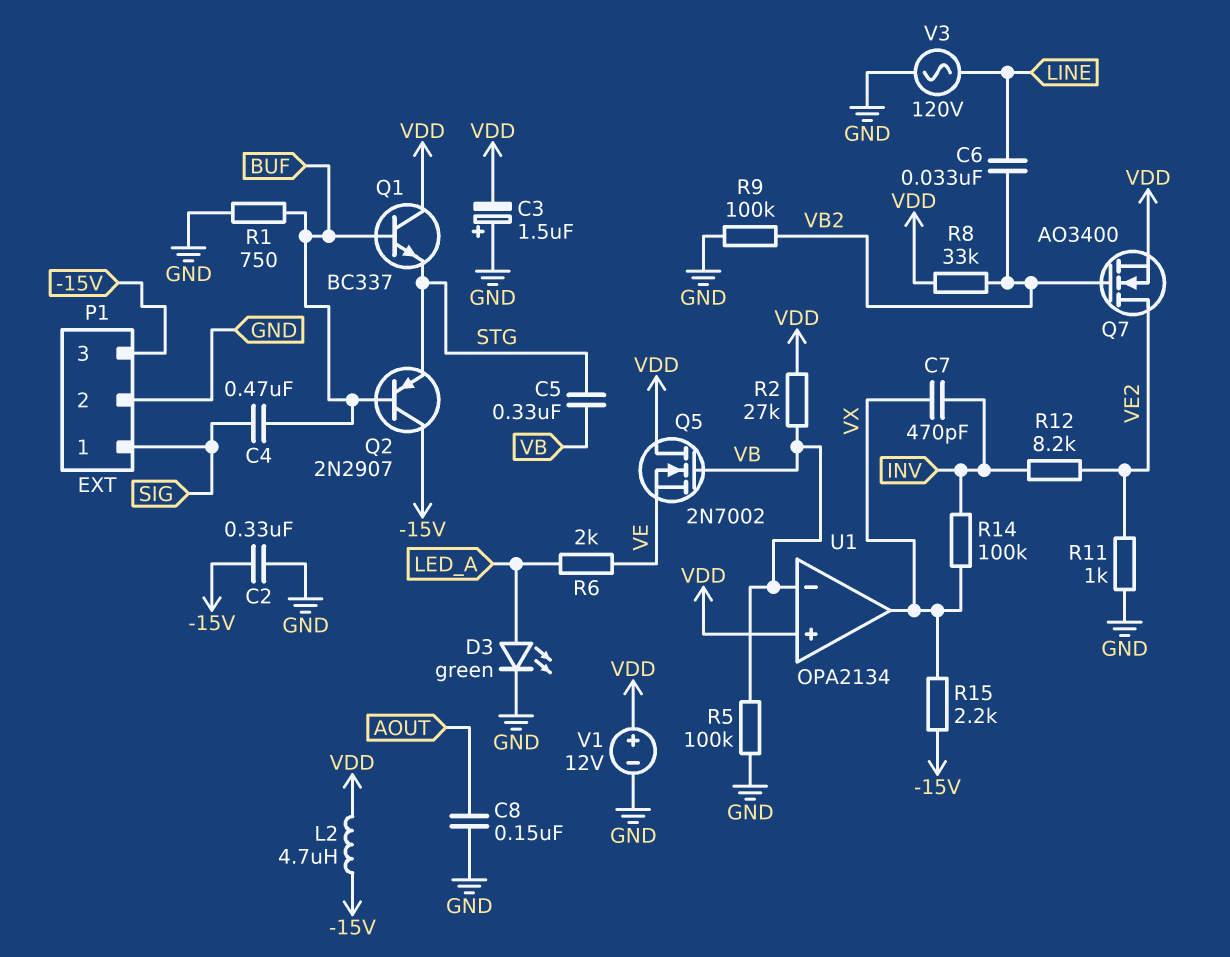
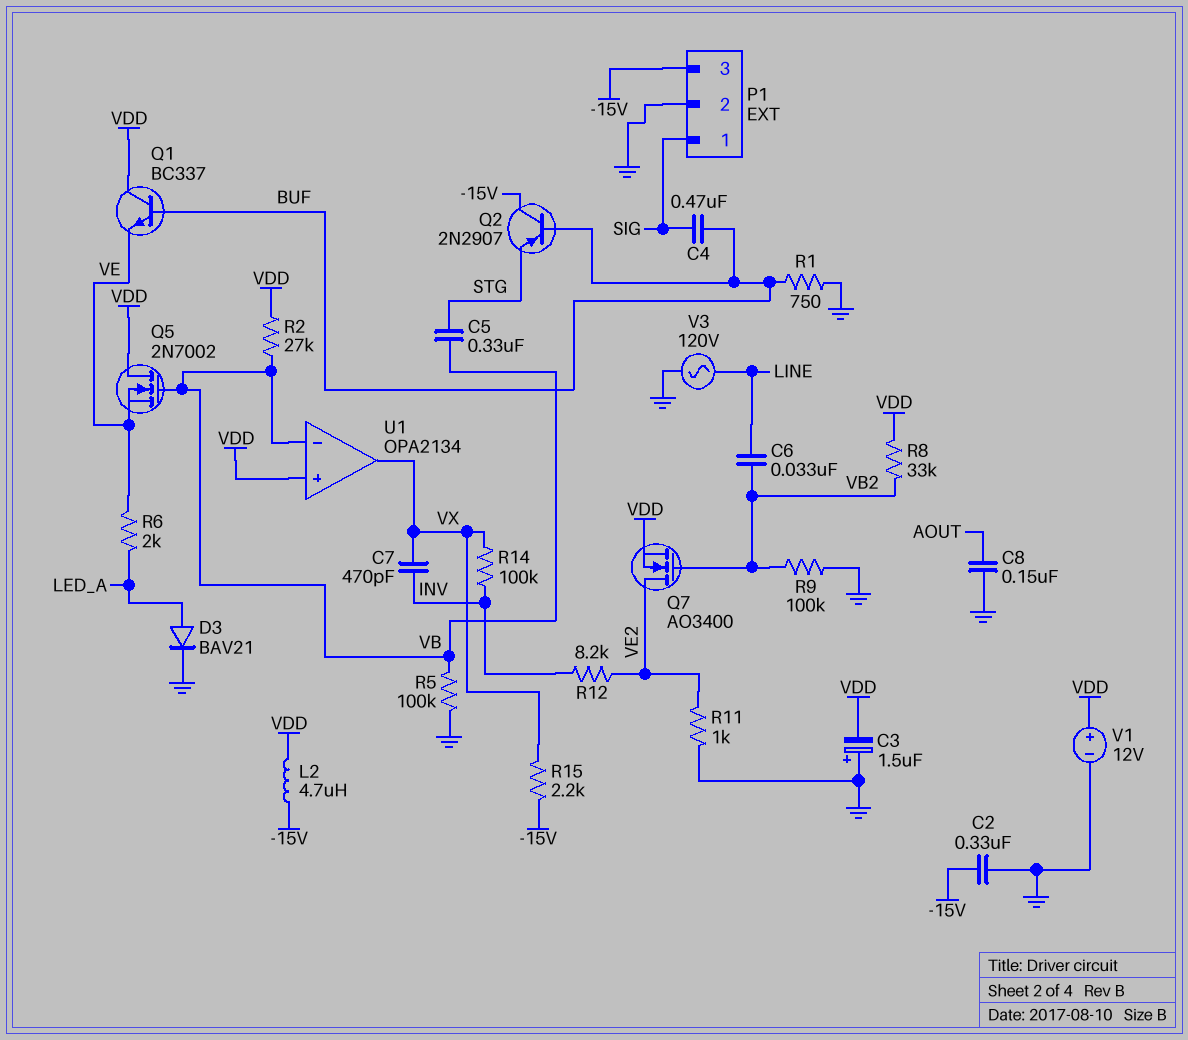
D3: LED green (A LED_A, K GND) -> diode BAV21 (A LED_A, K GND)
Q1: NPN BC337 (B BUF, C VDD, E STG) -> NPN BC337 (B BUF, C VDD, E VE)

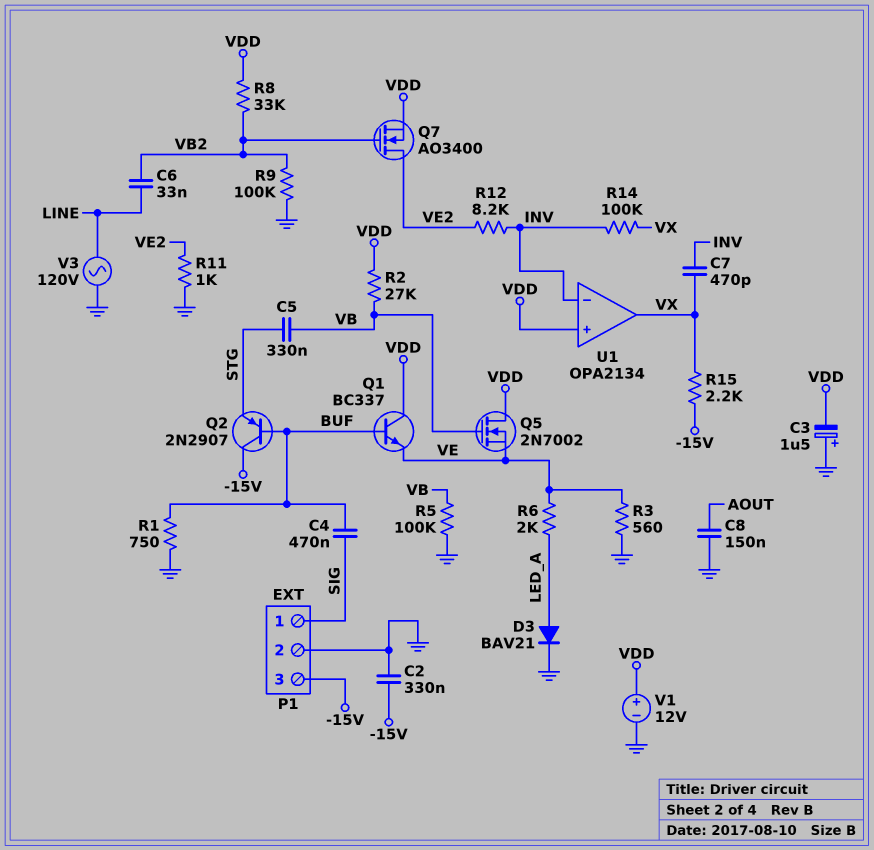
L2: 4.7uH (-15V, VDD) -> none
R3: none -> 560 (GND, VE)
U1 pin in-: VB -> INV

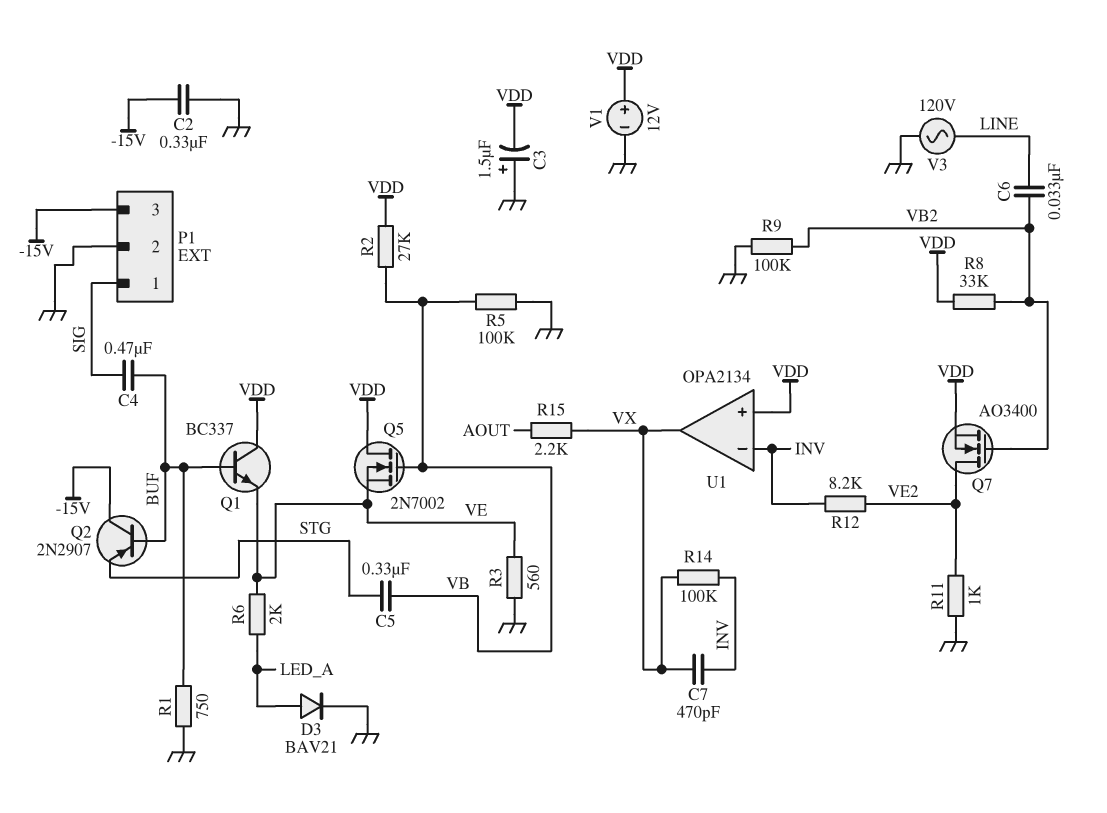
C8: 150nF (AOUT, GND) -> none
R15: 2.2k (-15V, VX) -> 2.2k (AOUT, VX)

